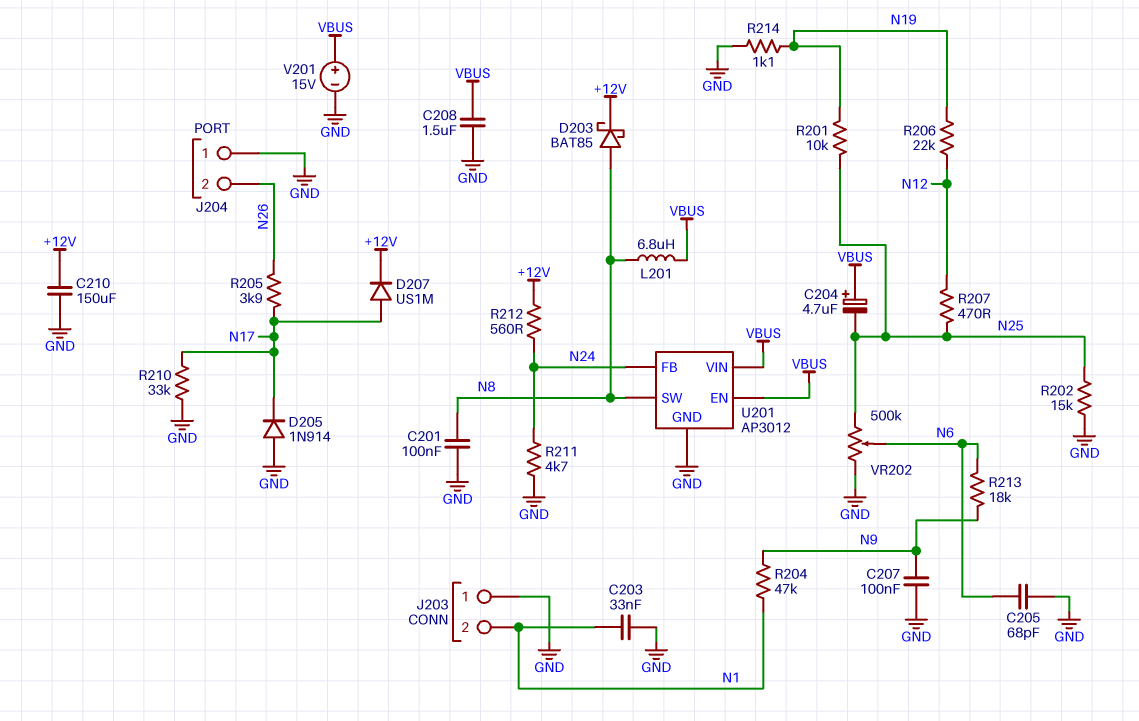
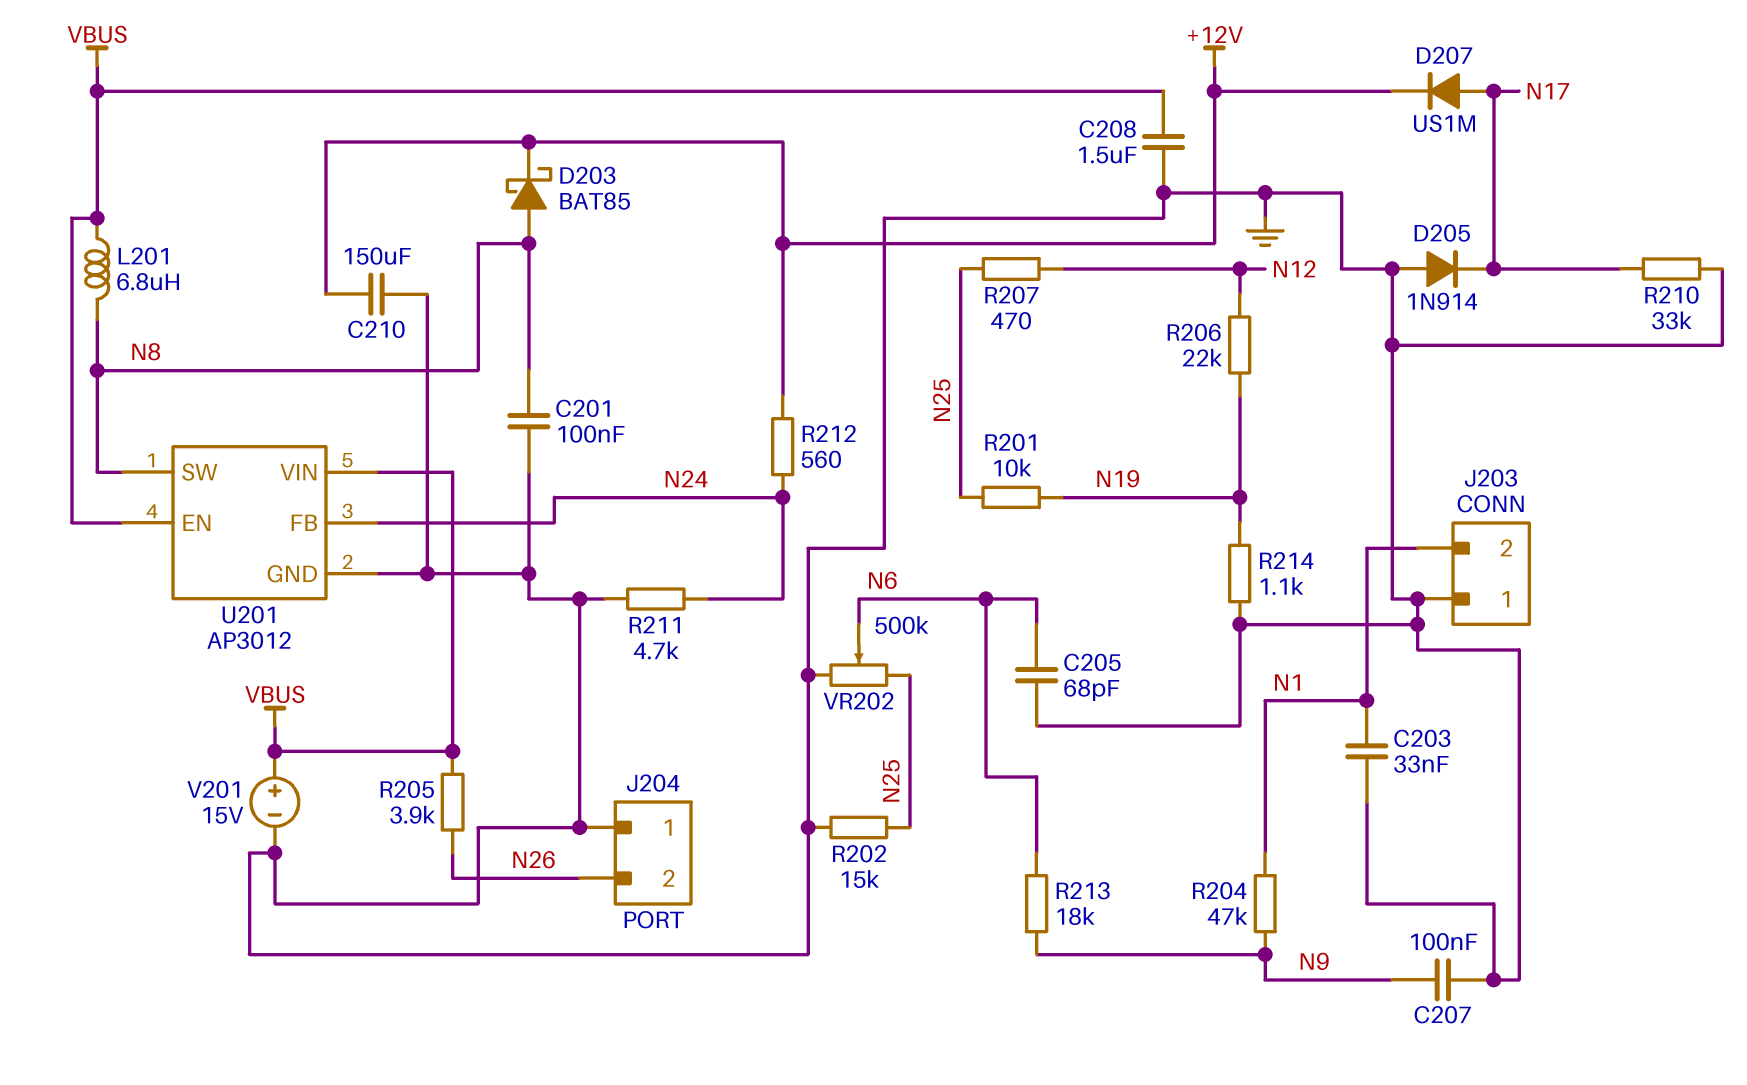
C204: 4.7uF (plus VBUS, minus N25) -> none
R205: 3.9k (N17, N26) -> 3.9k (N26, VBUS)

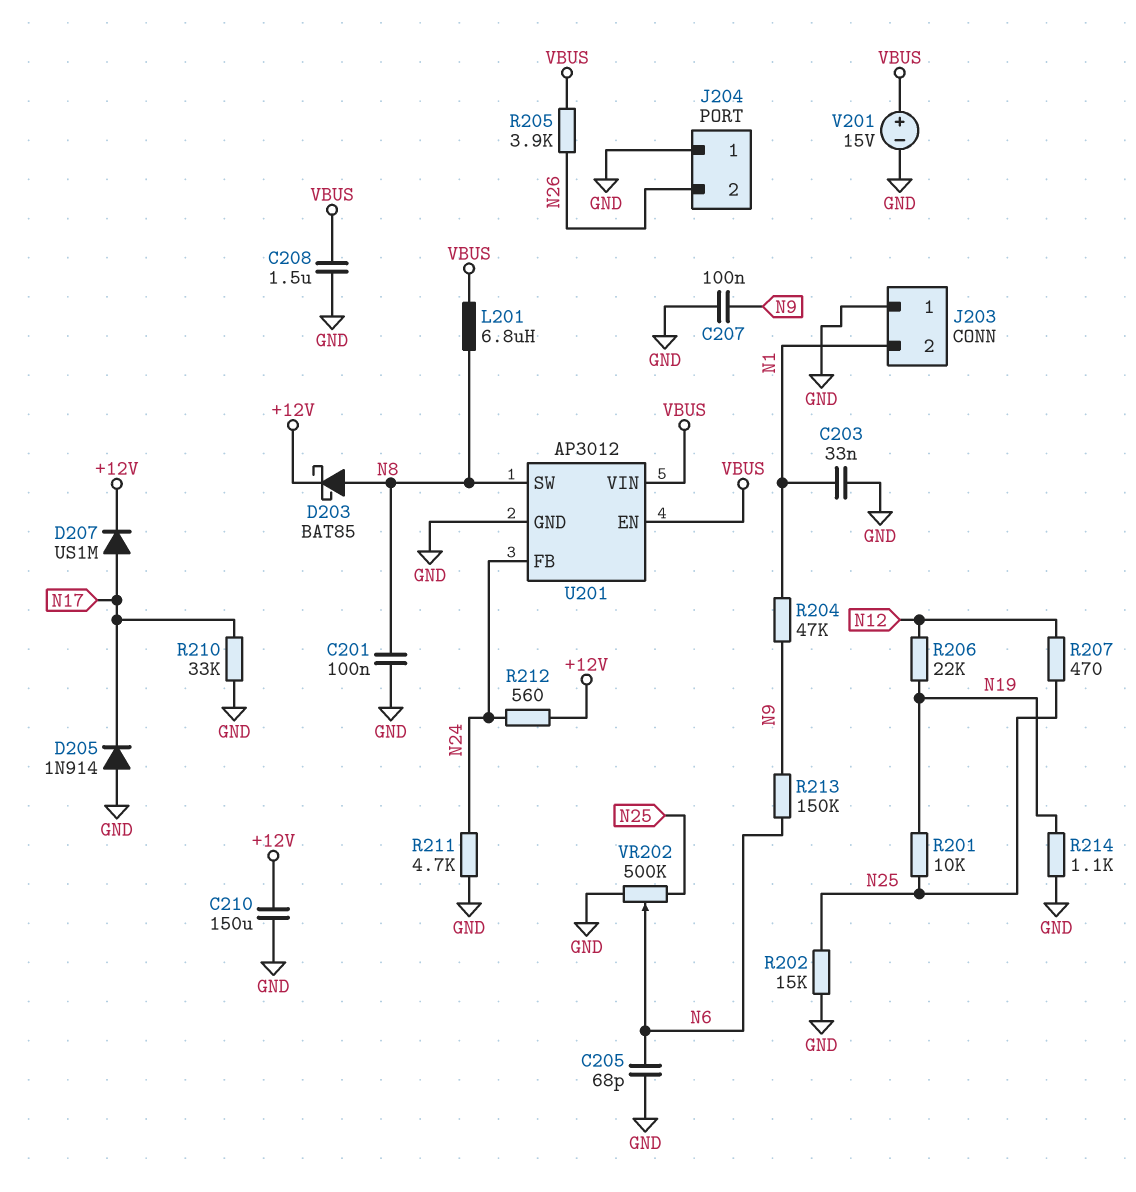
R213: 18k (N6, N9) -> 150k (N6, N9)

